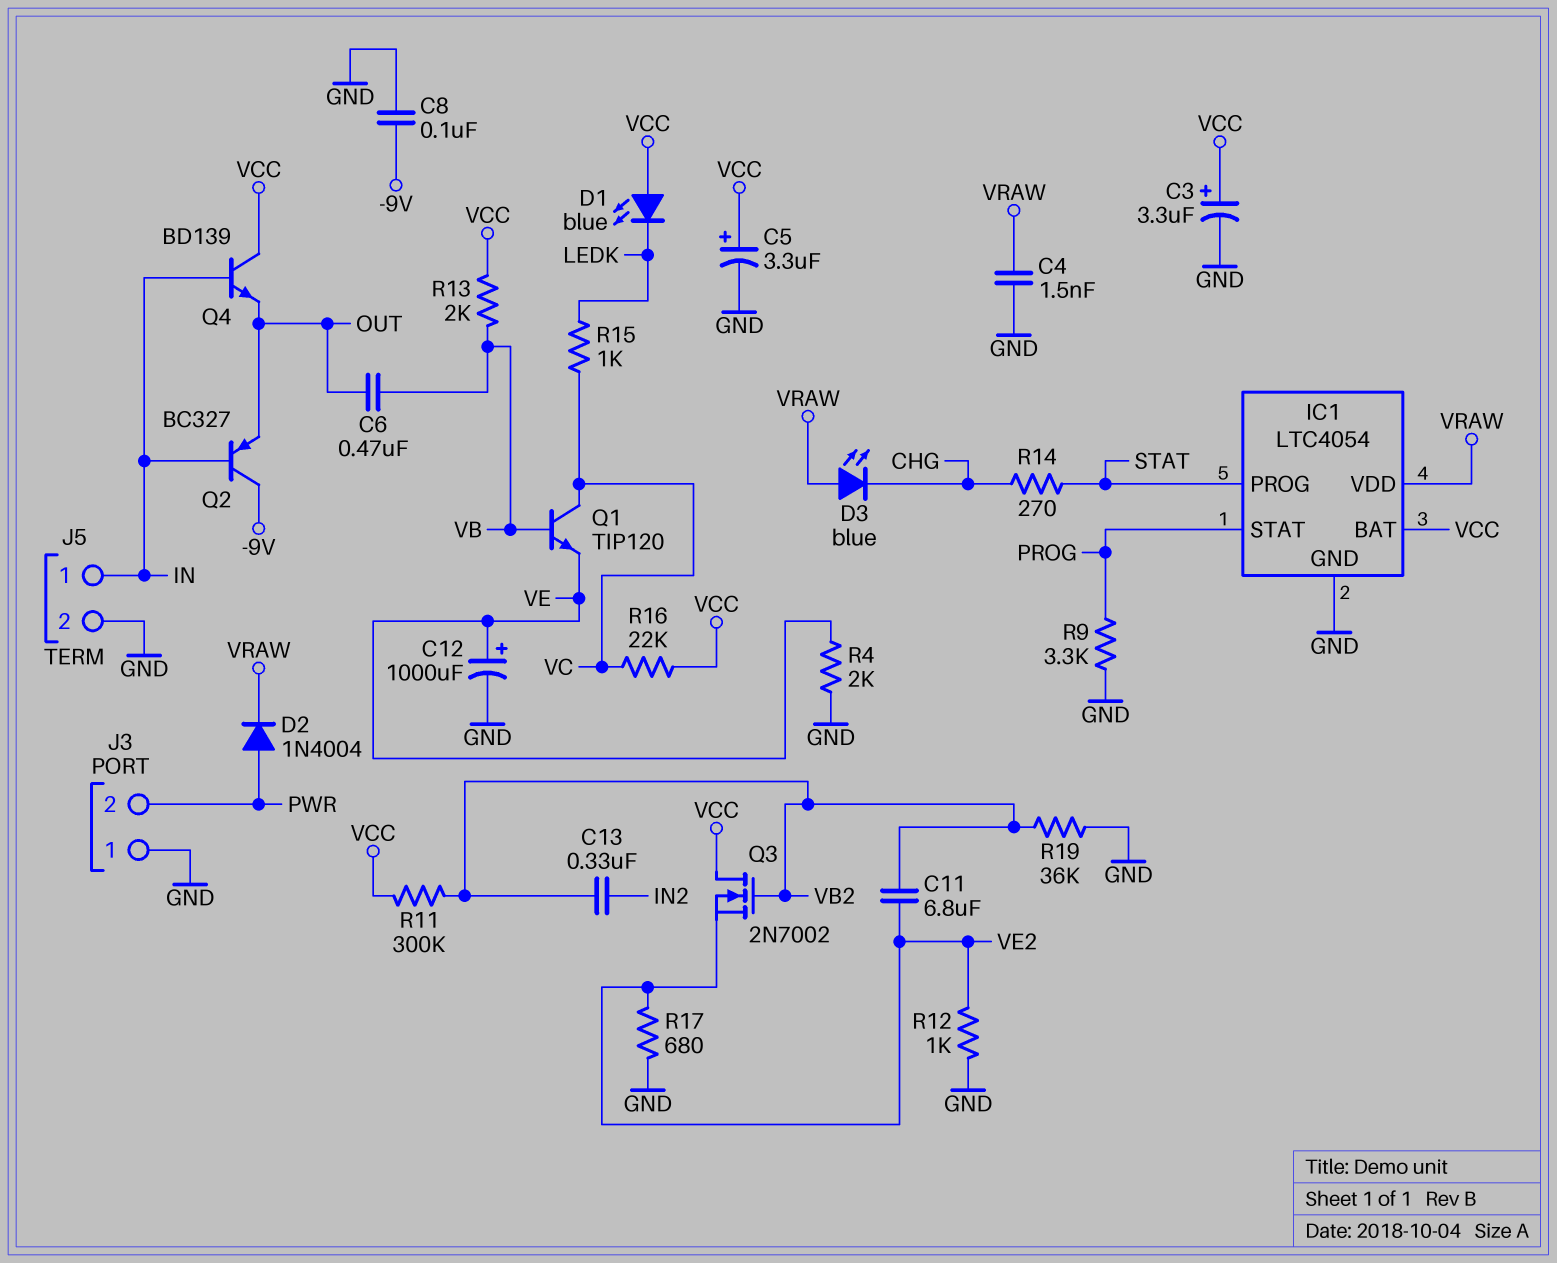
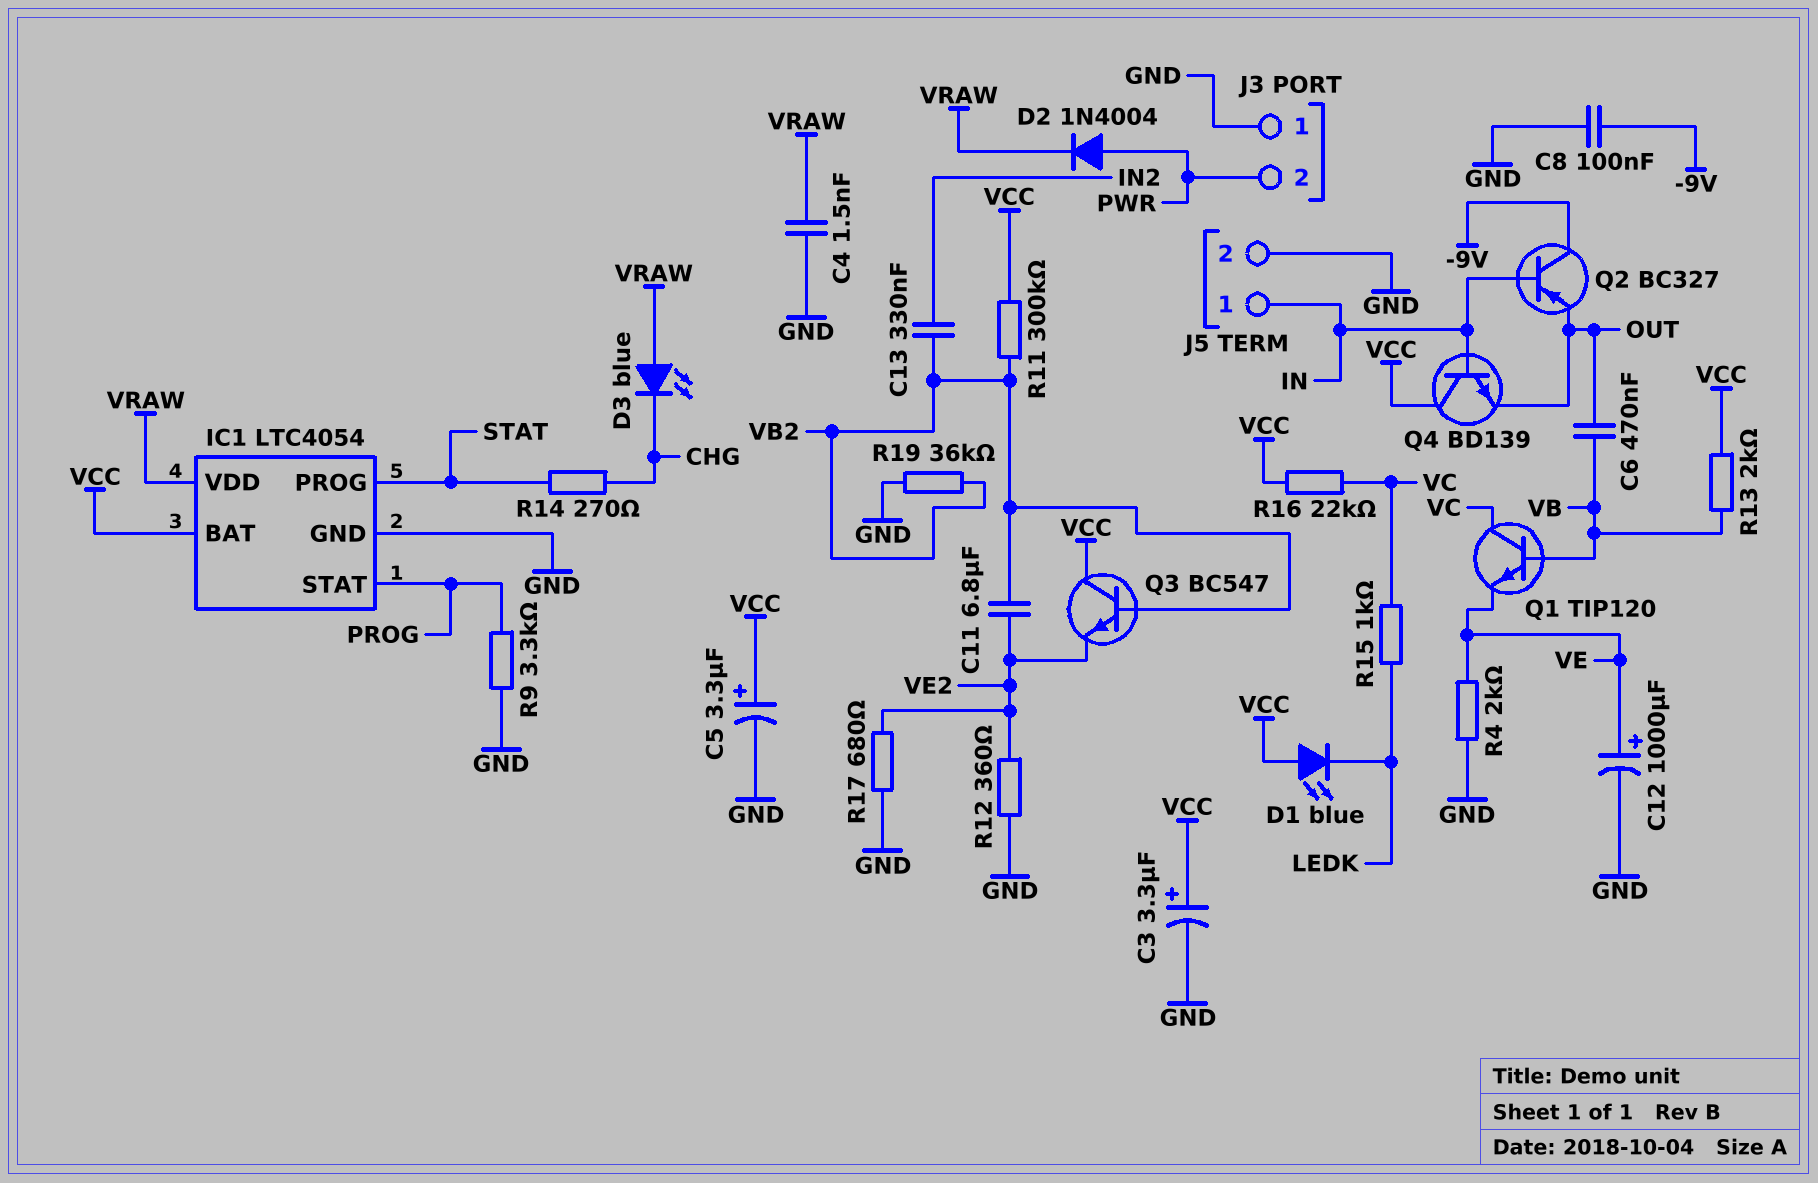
Q3: NMOS 2N7002 (G VB2, D VCC, S VE2) -> NPN BC547 (B VB2, C VCC, E VE2)
R12: 1k (GND, VE2) -> 360 (GND, VE2)

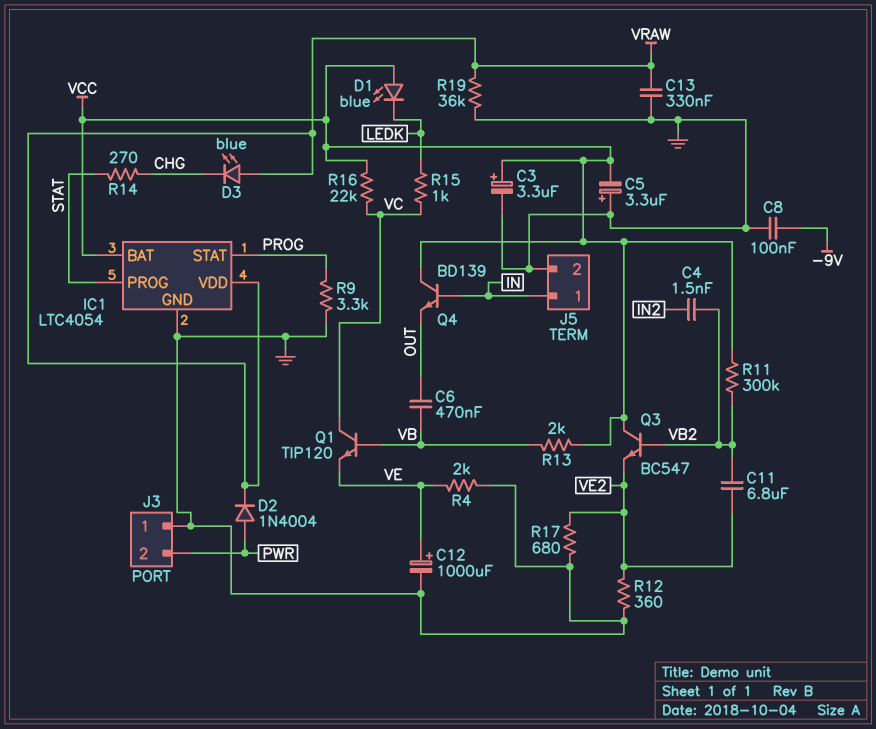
C4: 1.5nF (GND, VRAW) -> 1.5nF (IN2, VB2)
C5: 3.3uF (plus VCC, minus GND) -> 3.3uF (plus GND, minus VCC)
C13: 330nF (IN2, VB2) -> 330nF (GND, VRAW)
Q2: PNP BC327 (B IN, C -9V, E OUT) -> none
R19: 36k (GND, VB2) -> 36k (GND, VRAW)

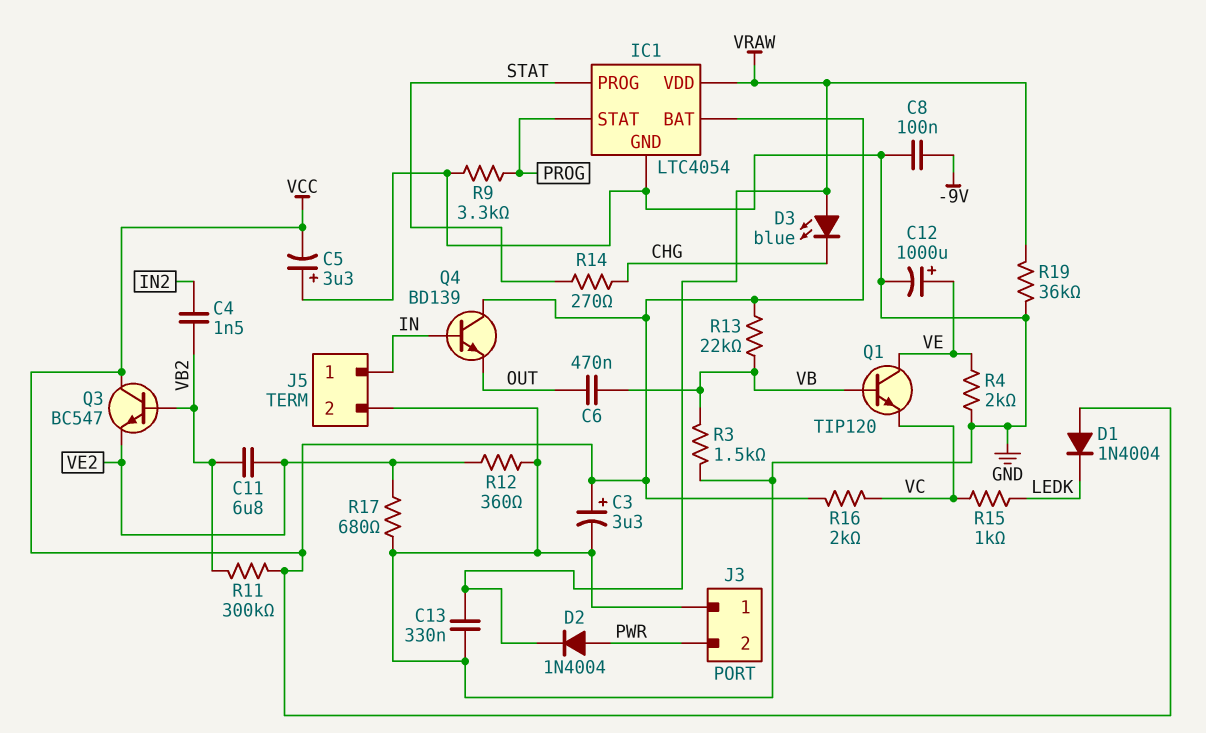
D1: LED blue (A VCC, K LEDK) -> diode 1N4004 (A VCC, K LEDK)
Q1: NPN TIP120 (B VB, C VC, E VE) -> NPN TIP120 (B VB, C VE, E VC)
R3: none -> 1.5k (GND, VB)
R13: 2k (VB, VCC) -> 22k (VB, VCC)
R16: 22k (VC, VCC) -> 2k (VC, VCC)

